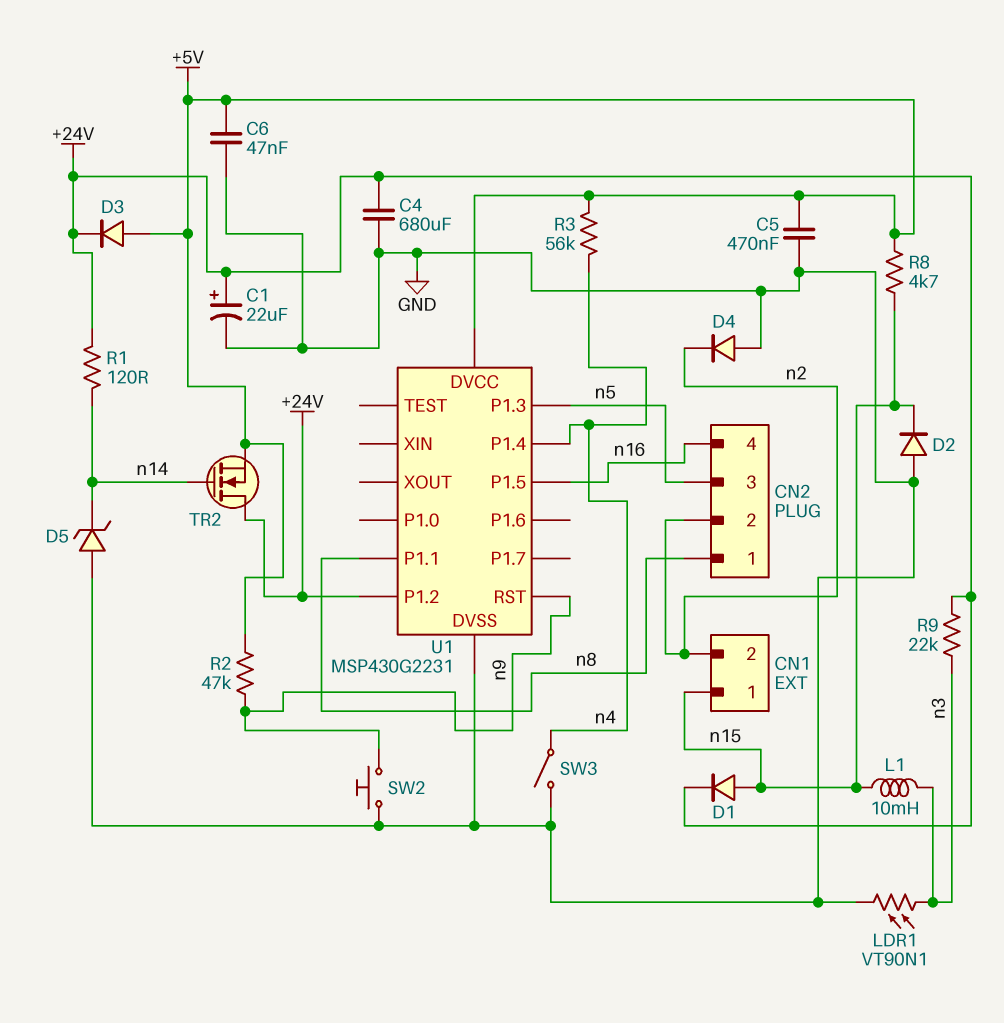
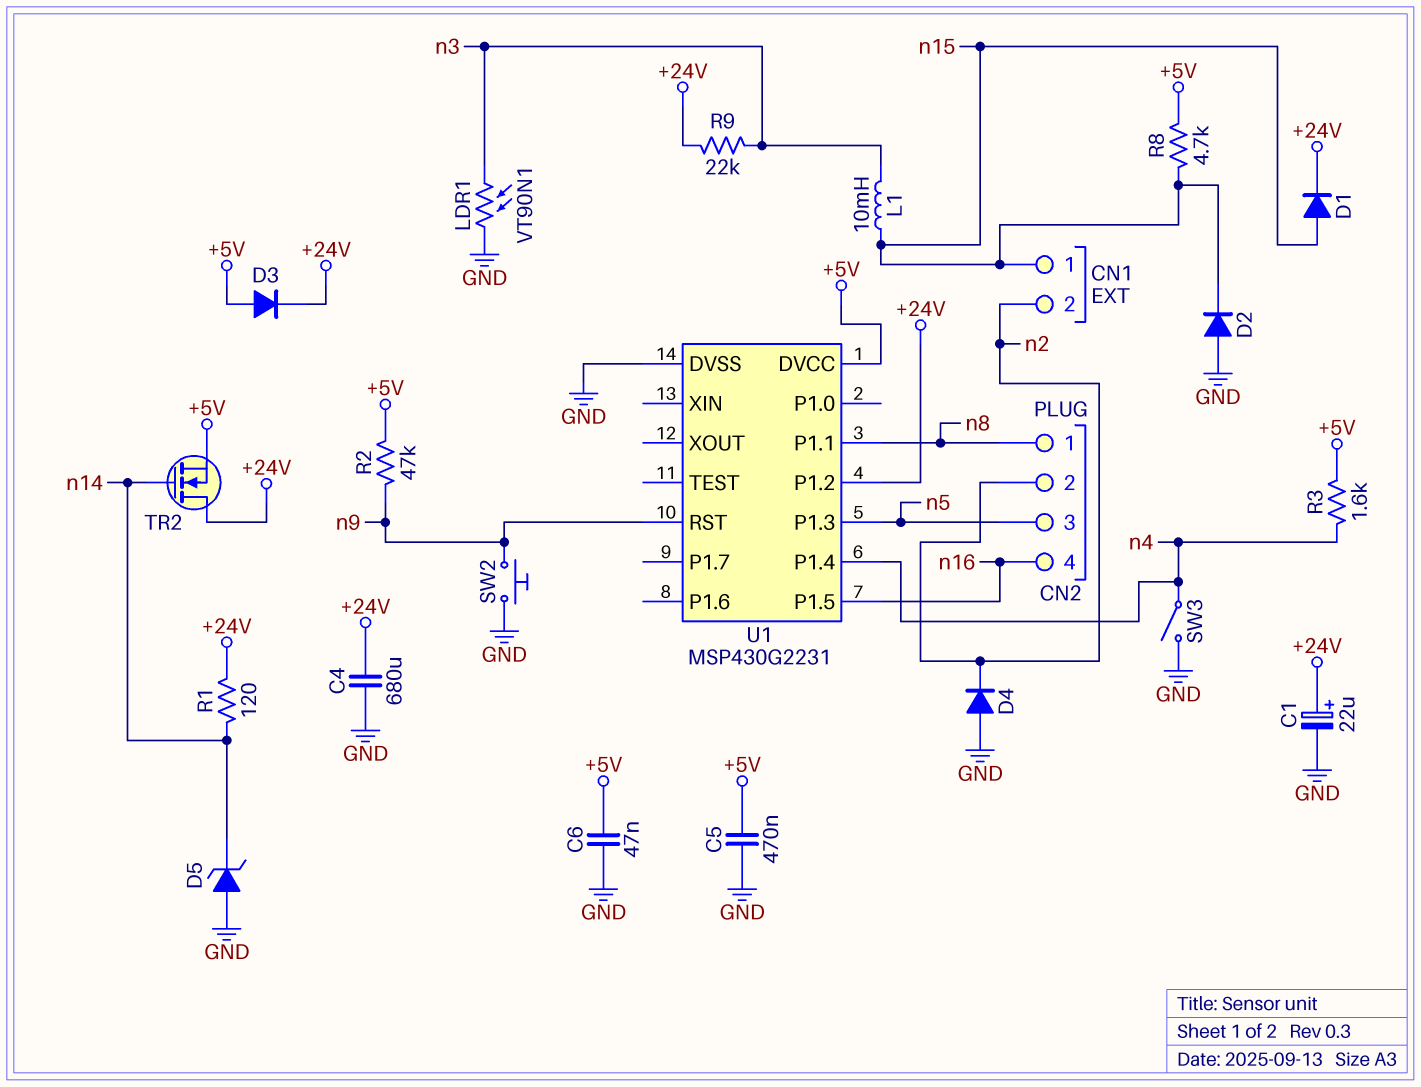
R3: 56k (+5V, n4) -> 1.6k (+5V, n4)

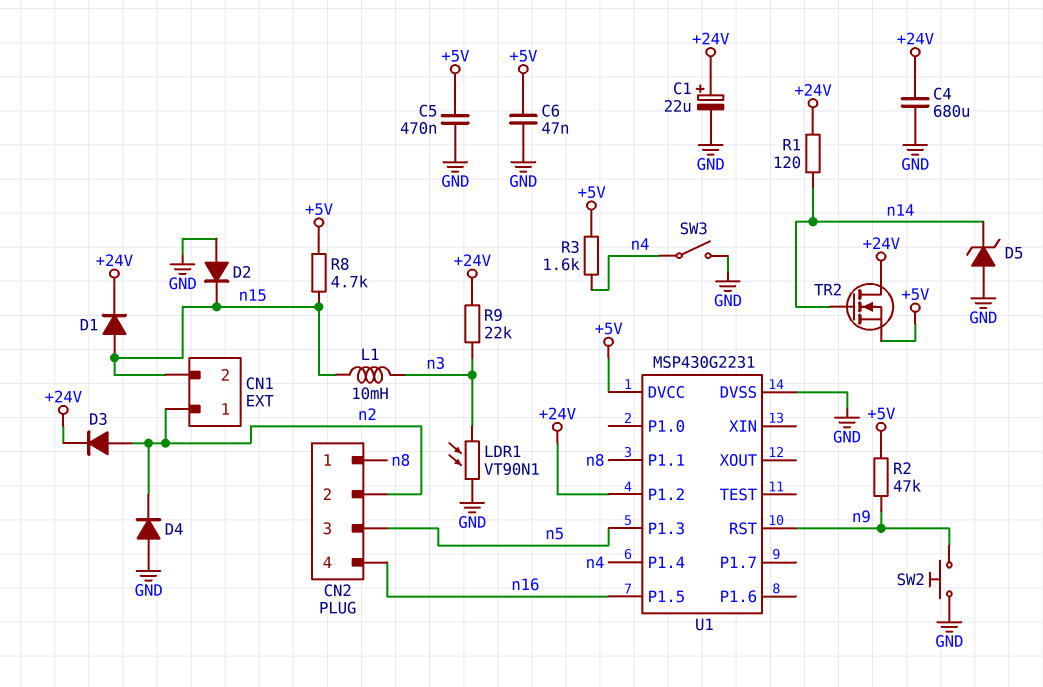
CN1 pin 1: n15 -> n2
CN1 pin 2: n2 -> n15
D3: diode (A +5V, K +24V) -> diode (A n2, K +24V)

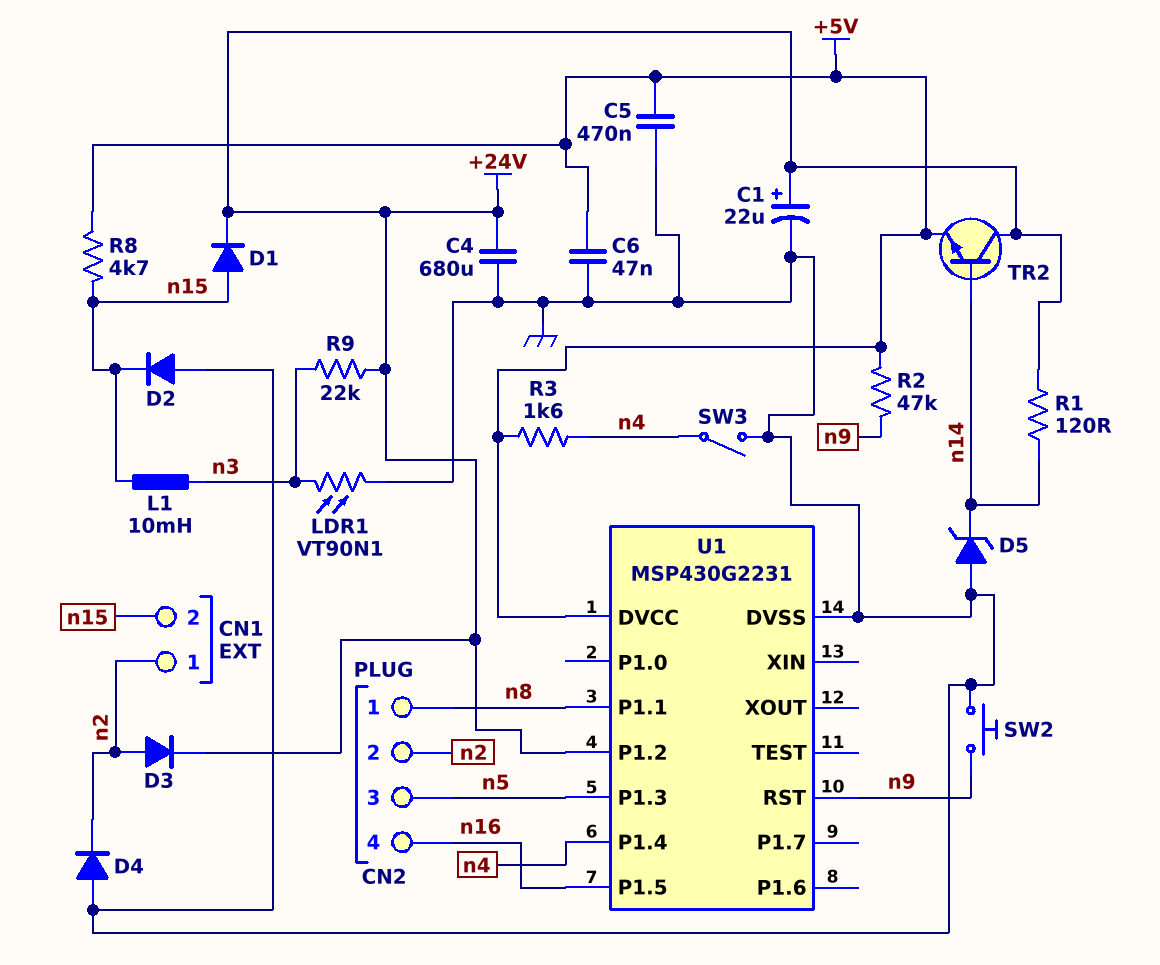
TR2: NMOS (G n14, D +24V, S +5V) -> NPN (B n14, C +24V, E +5V)

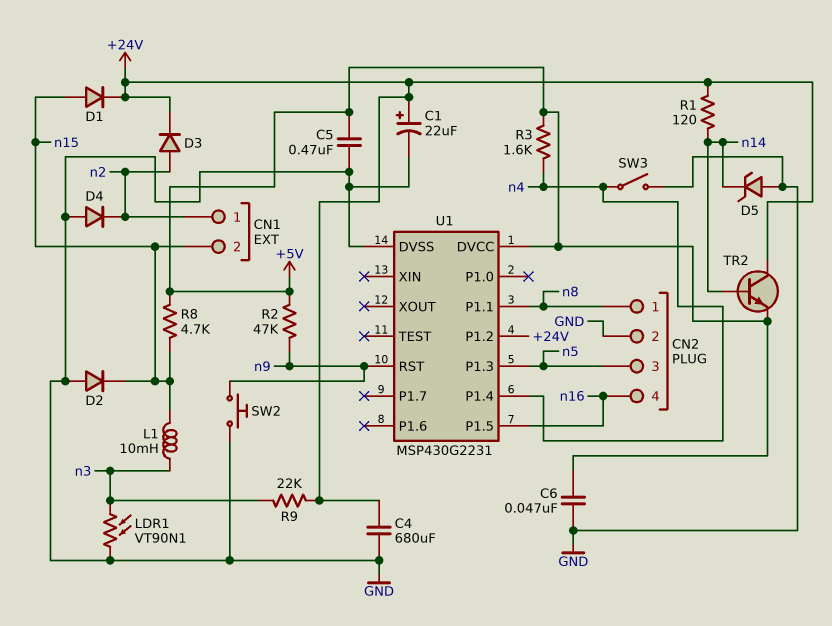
CN2 pin 2: n2 -> GND

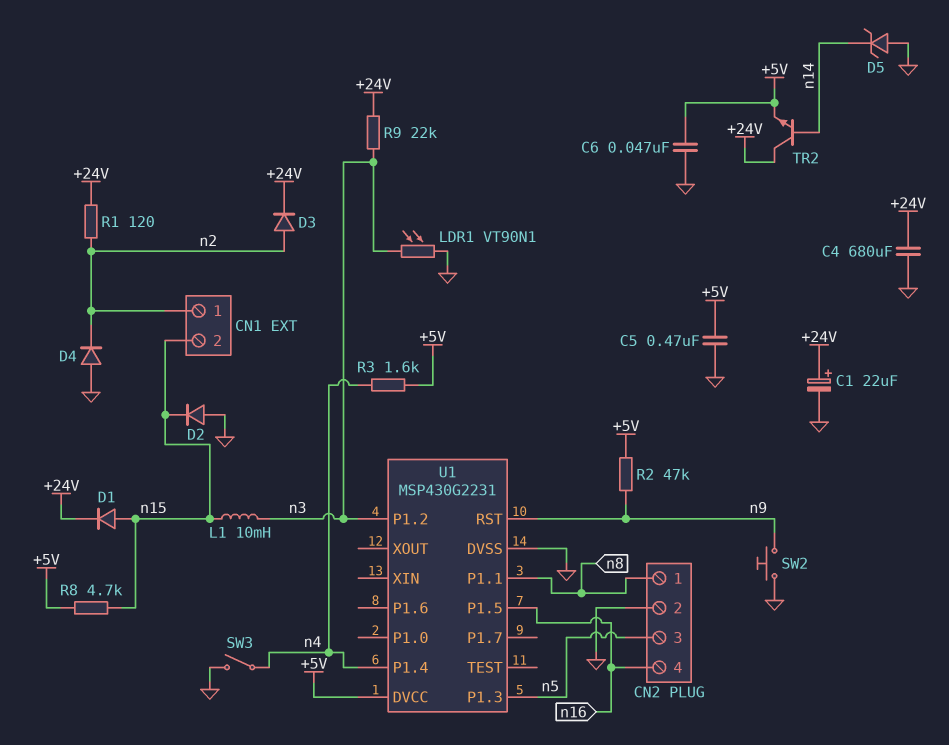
R1: 120 (+24V, n14) -> 120 (+24V, n2)
U1 pin P1.2: +24V -> n3

